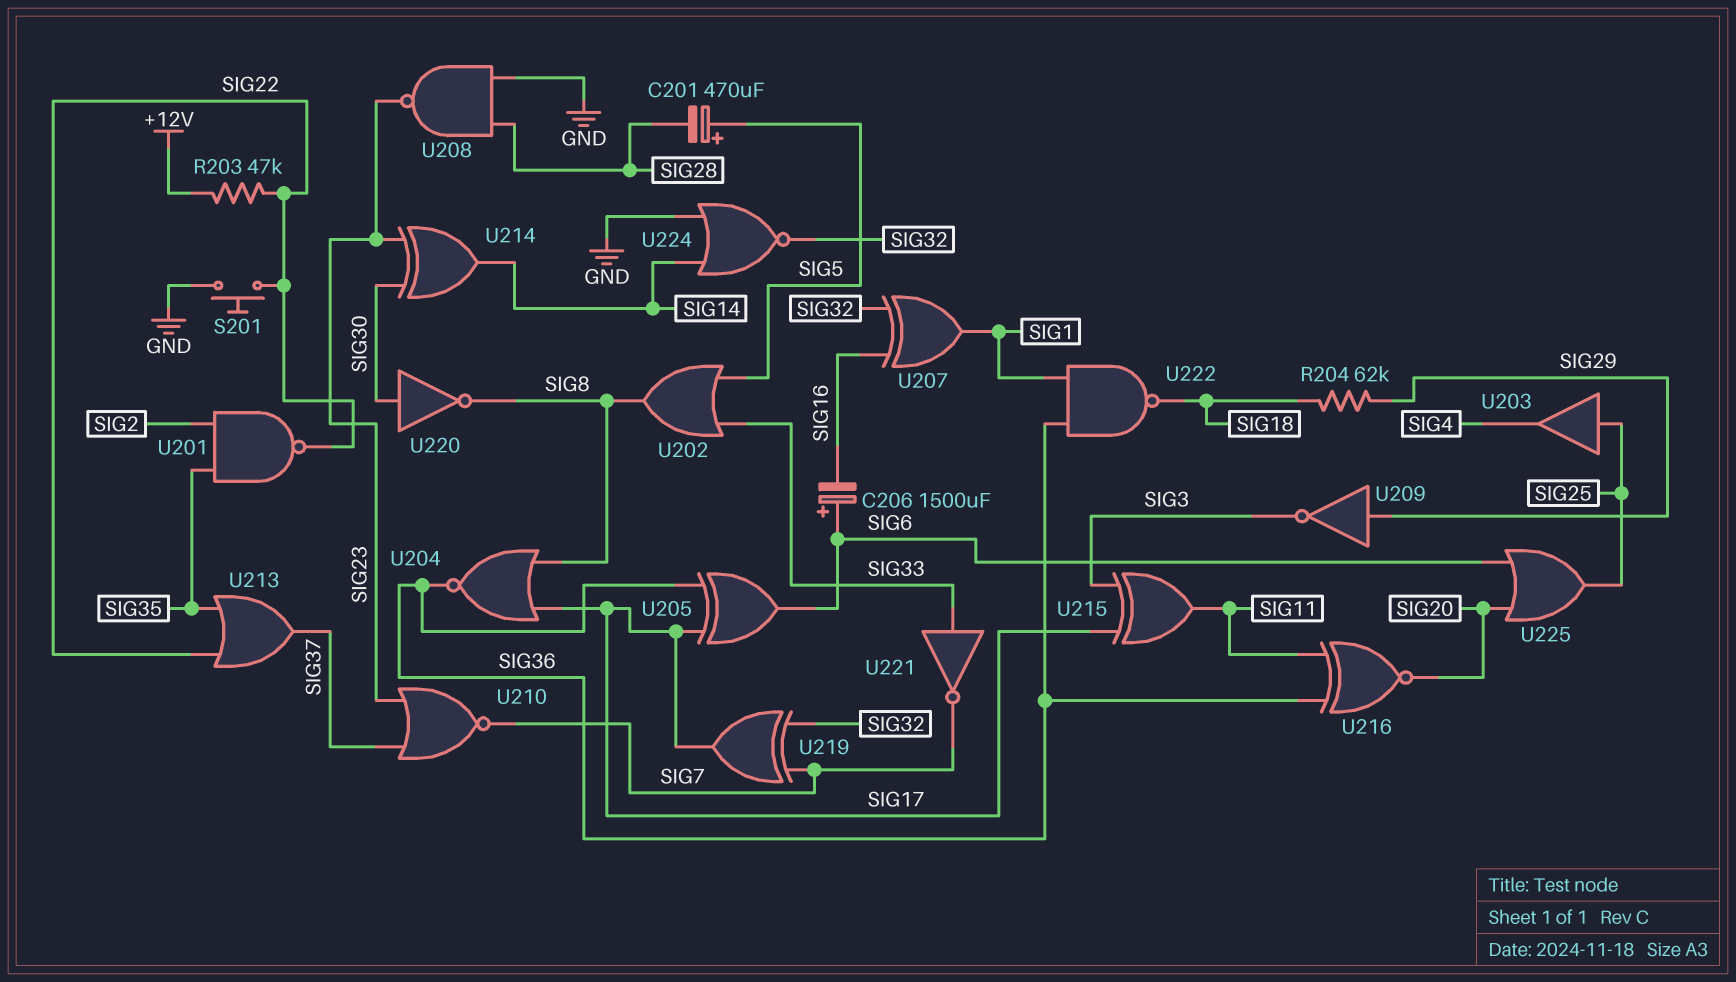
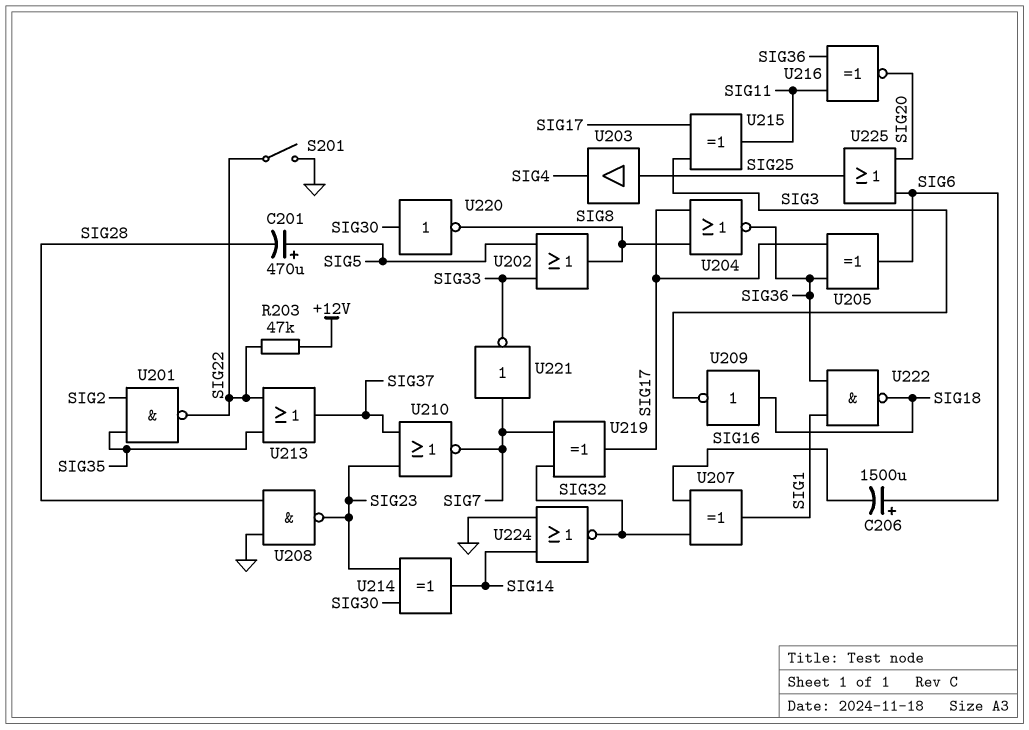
R204: 62k (SIG18, SIG29) -> none
S201: button (GND, SIG22) -> switch (GND, SIG22)
U209: NOT (in SIG29, out SIG3) -> NOT (in SIG18, out SIG3)
U221: NOT (in SIG33, out SIG7) -> NOT (in SIG7, out SIG33)

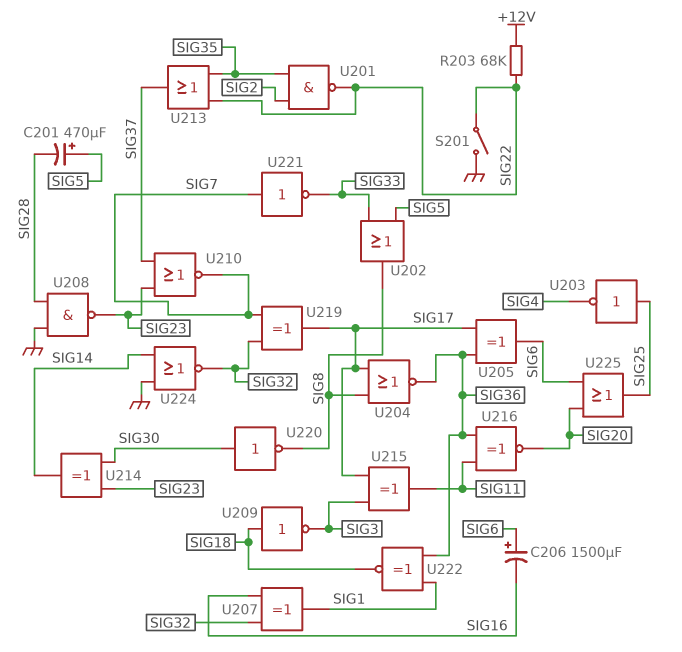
R203: 47k (+12V, SIG22) -> 68k (+12V, SIG22)
U203: buffer (in SIG25, out SIG4) -> NOT (in SIG25, out SIG4)
U222: NAND (in SIG1, in SIG36, out SIG18) -> XNOR (in SIG1, in SIG36, out SIG18)

